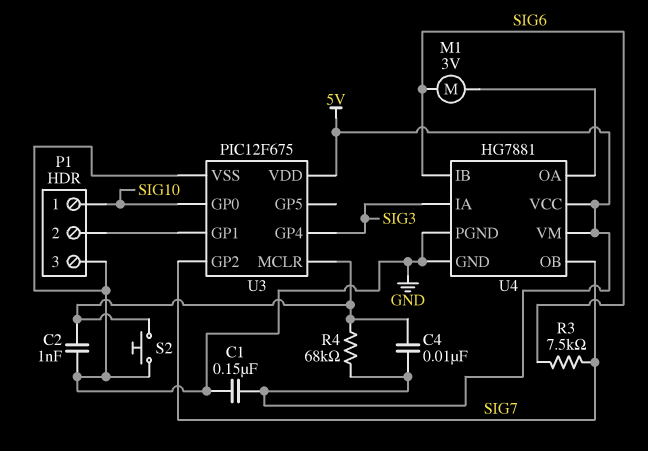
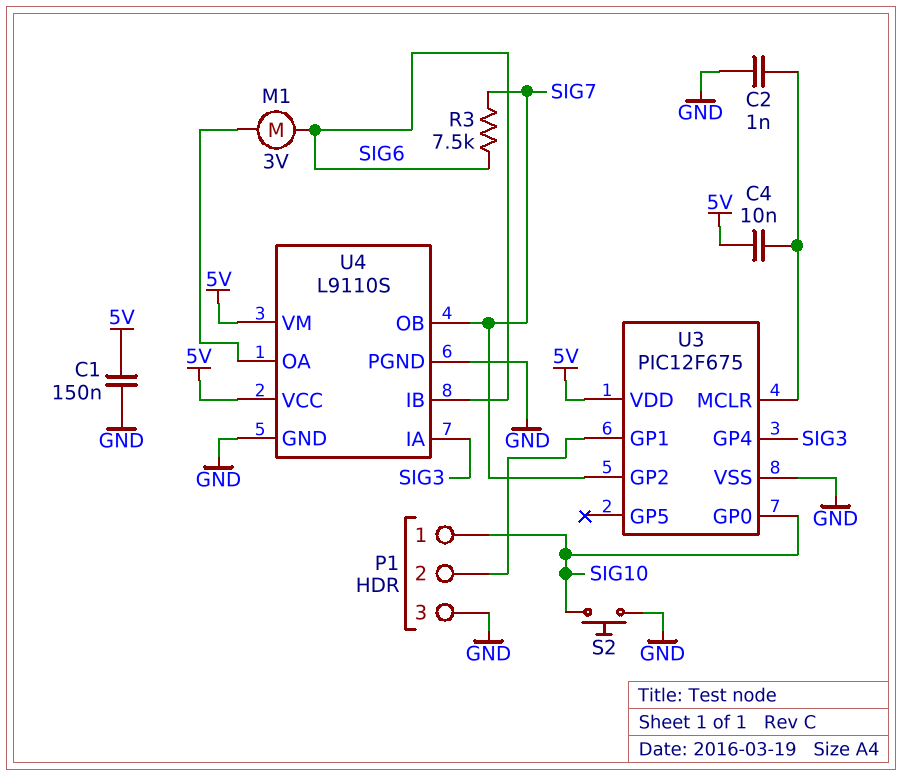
R4: 68k (5V, U3/MCLR) -> none
S2: button (GND, U3/MCLR) -> button (GND, SIG10)
U4: HG7881 -> L9110S

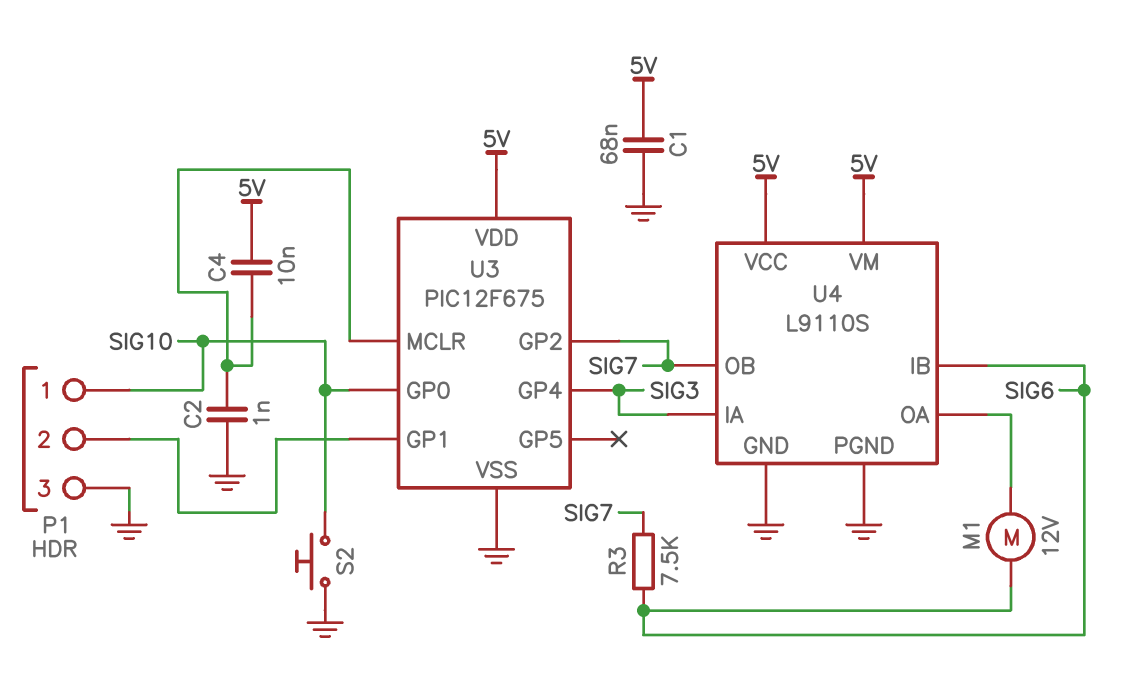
C1: 150nF (5V, GND) -> 68nF (5V, GND)
M1: motor 3V (SIG6, U4/OA) -> motor 12V (SIG6, U4/OA)

